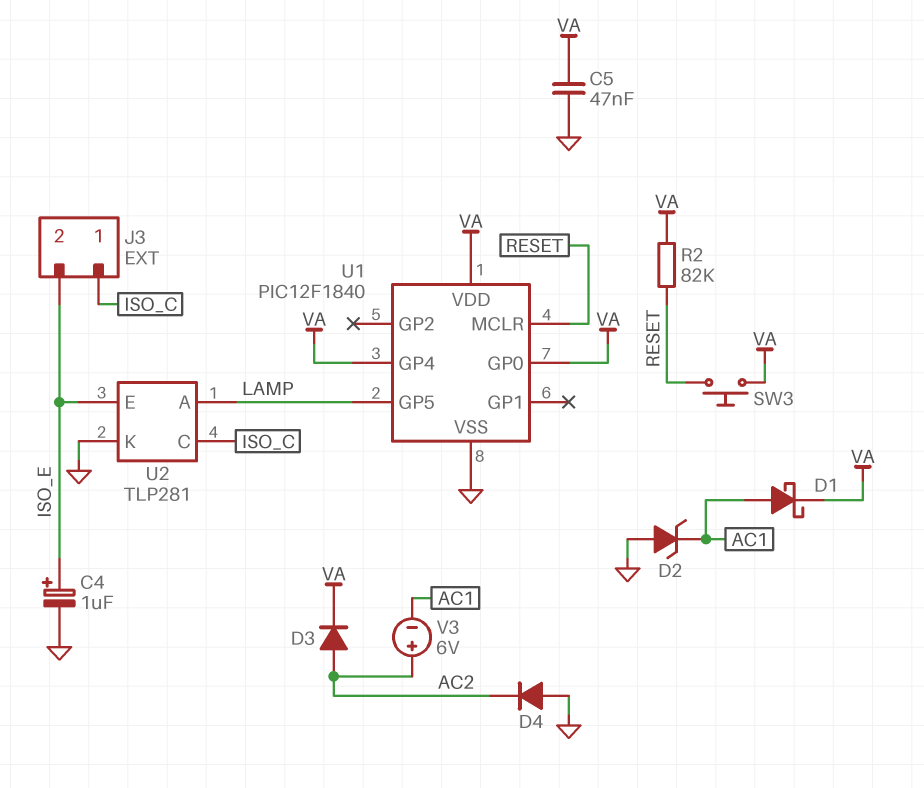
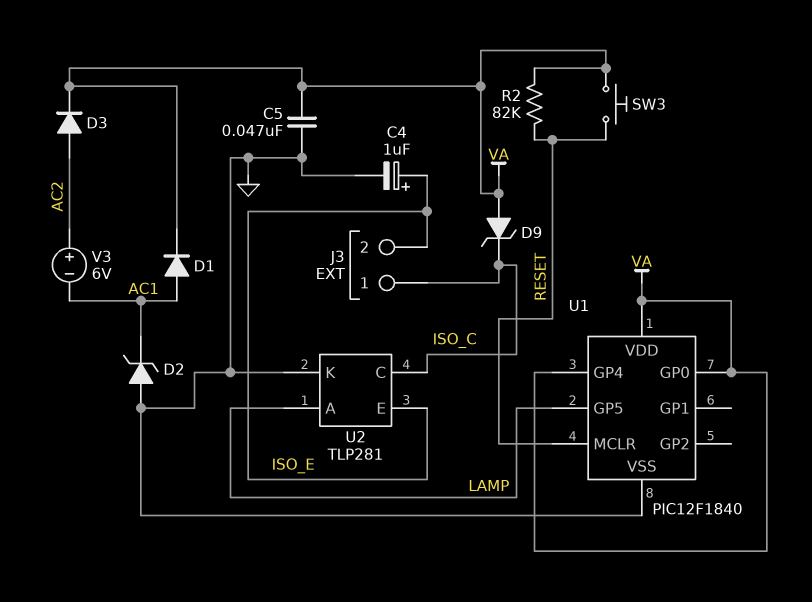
D1: schottky (A AC1, K VA) -> diode (A AC1, K VA)
D4: diode (A GND, K AC2) -> none
D9: none -> zener (A VA, K ISO_C)

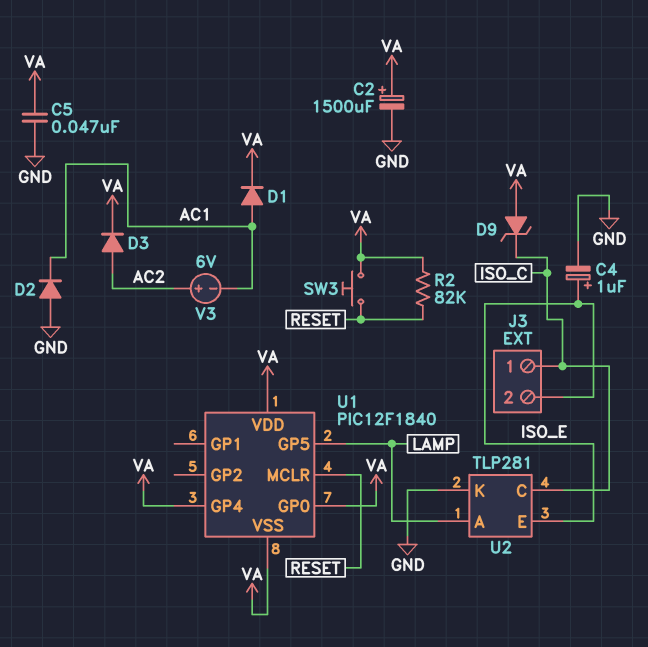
C2: none -> 1500uF (plus VA, minus GND)
D2: zener (A GND, K AC1) -> diode (A GND, K AC1)
U1 pin VSS: GND -> VA

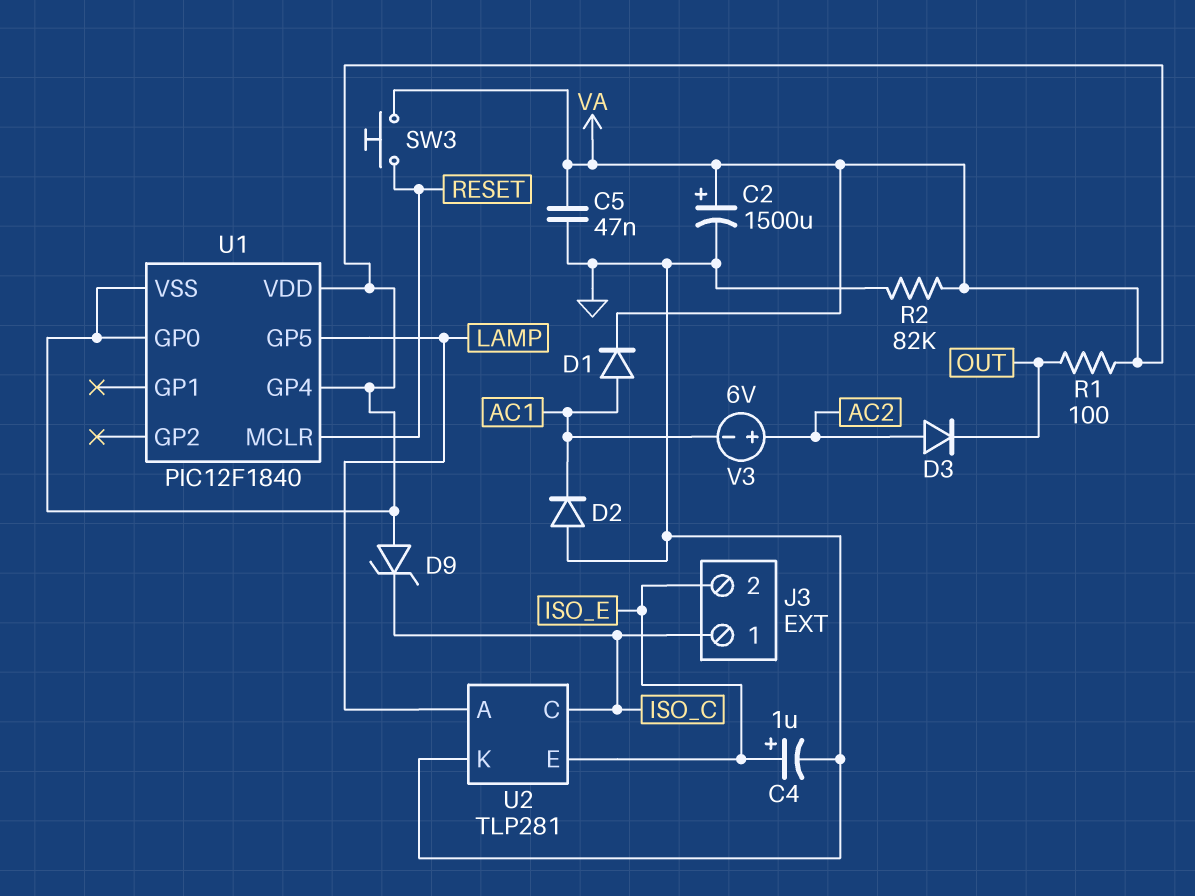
D3: diode (A AC2, K VA) -> diode (A AC2, K OUT)
R1: none -> 100 (OUT, VA)
R2: 82k (RESET, VA) -> 82k (GND, VA)

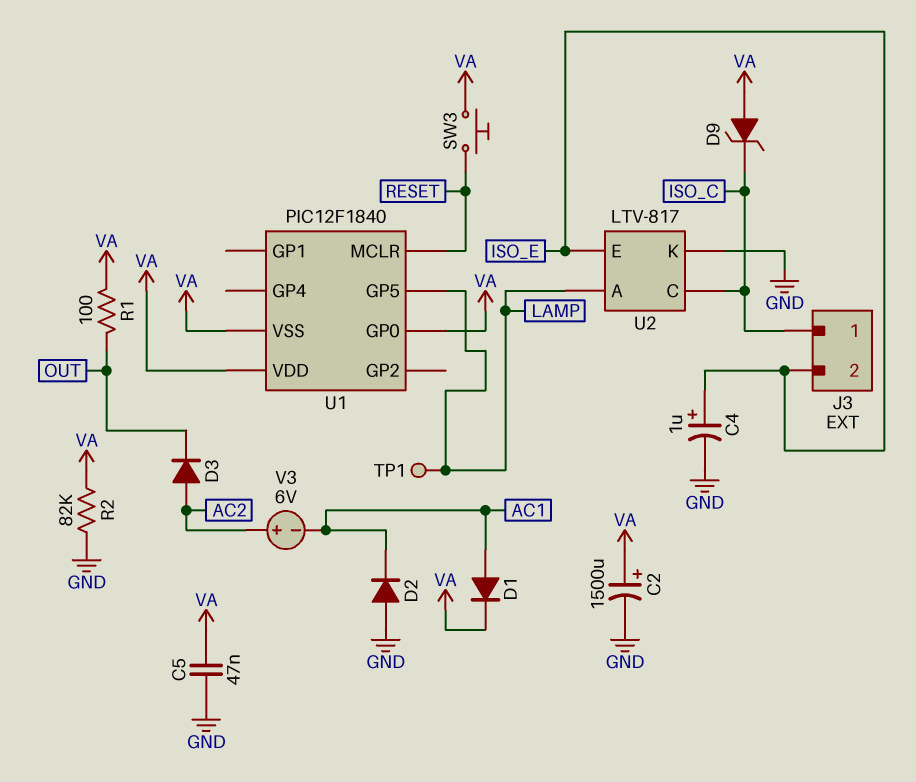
TP1: none -> test point (LAMP)
U1 pin GP4: VA -> none
U2: TLP281 -> LTV-817

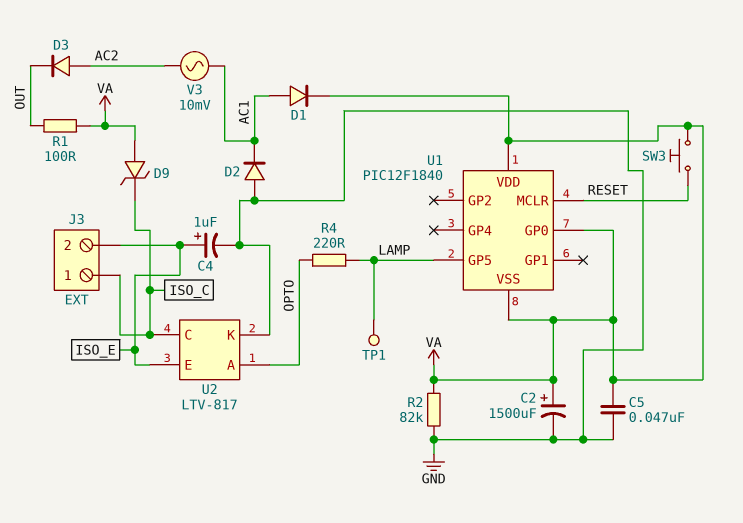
R4: none -> 220 (LAMP, OPTO)
U2 pin A: LAMP -> OPTO
V3: 6V (plus AC2, minus AC1) -> AC 10mV (AC1, AC2)

